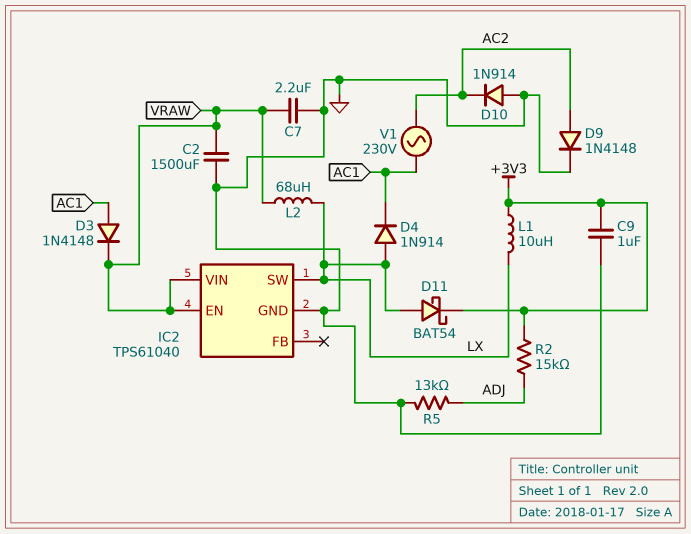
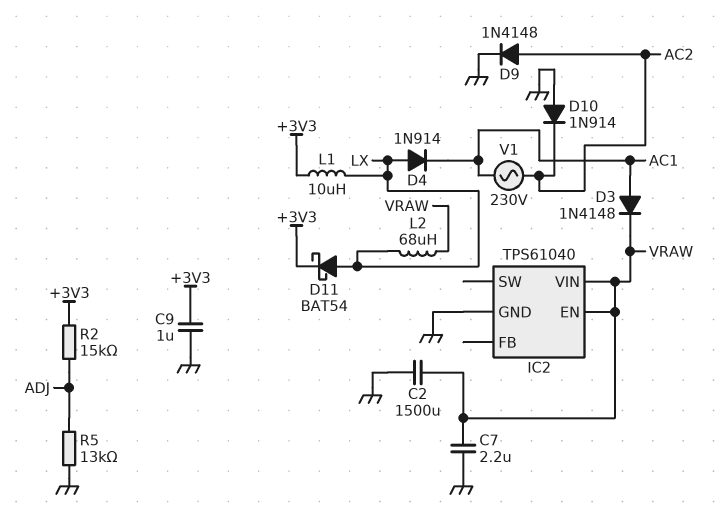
IC2 pin SW: LX -> none

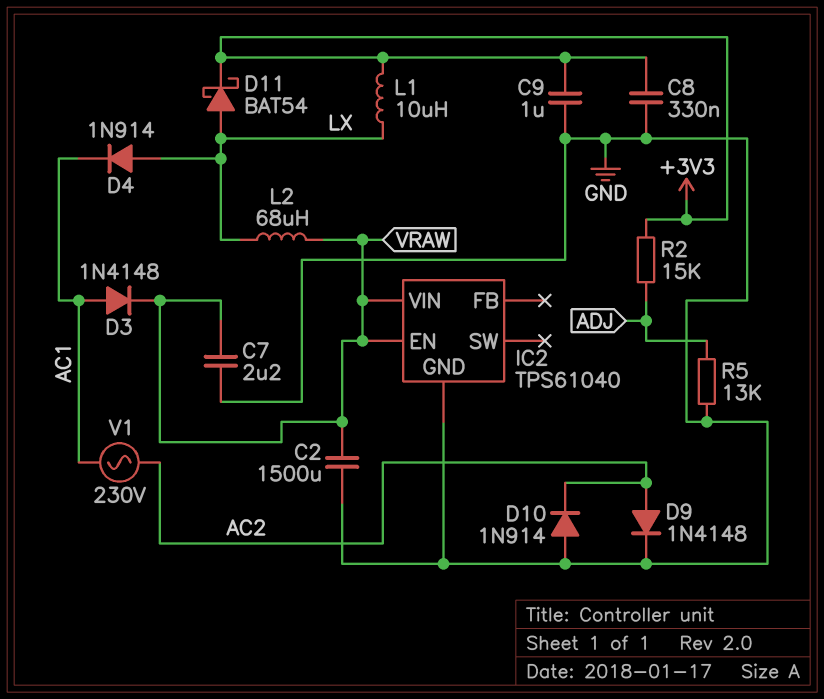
C8: none -> 330nF (+3V3, GND)

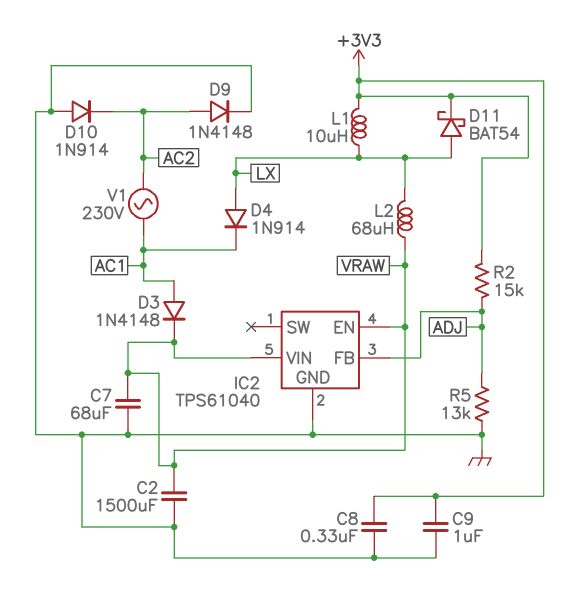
C7: 2.2uF (GND, VRAW) -> 68uF (GND, VRAW)
IC2 pin FB: none -> ADJ

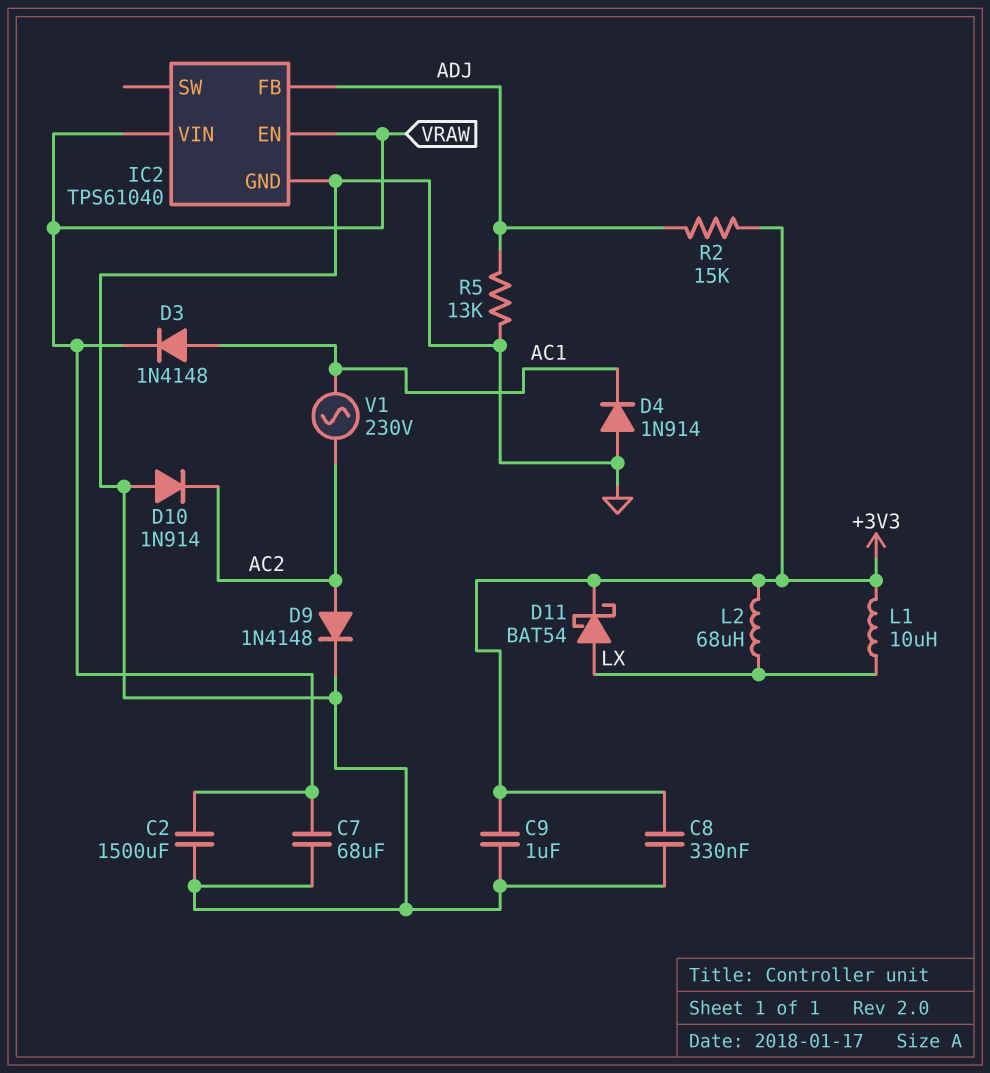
D4: diode 1N914 (A LX, K AC1) -> diode 1N914 (A GND, K AC1)
L2: 68uH (LX, VRAW) -> 68uH (+3V3, LX)

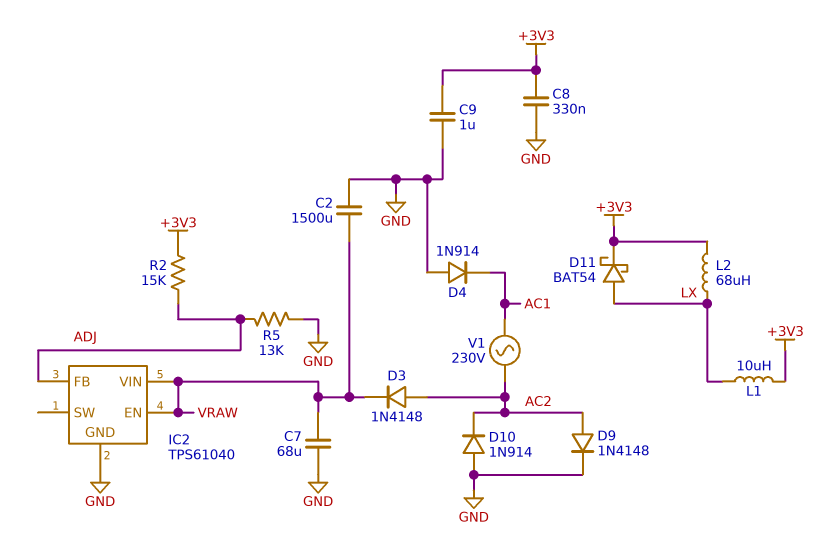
D3: diode 1N4148 (A AC1, K VRAW) -> diode 1N4148 (A AC2, K VRAW)

